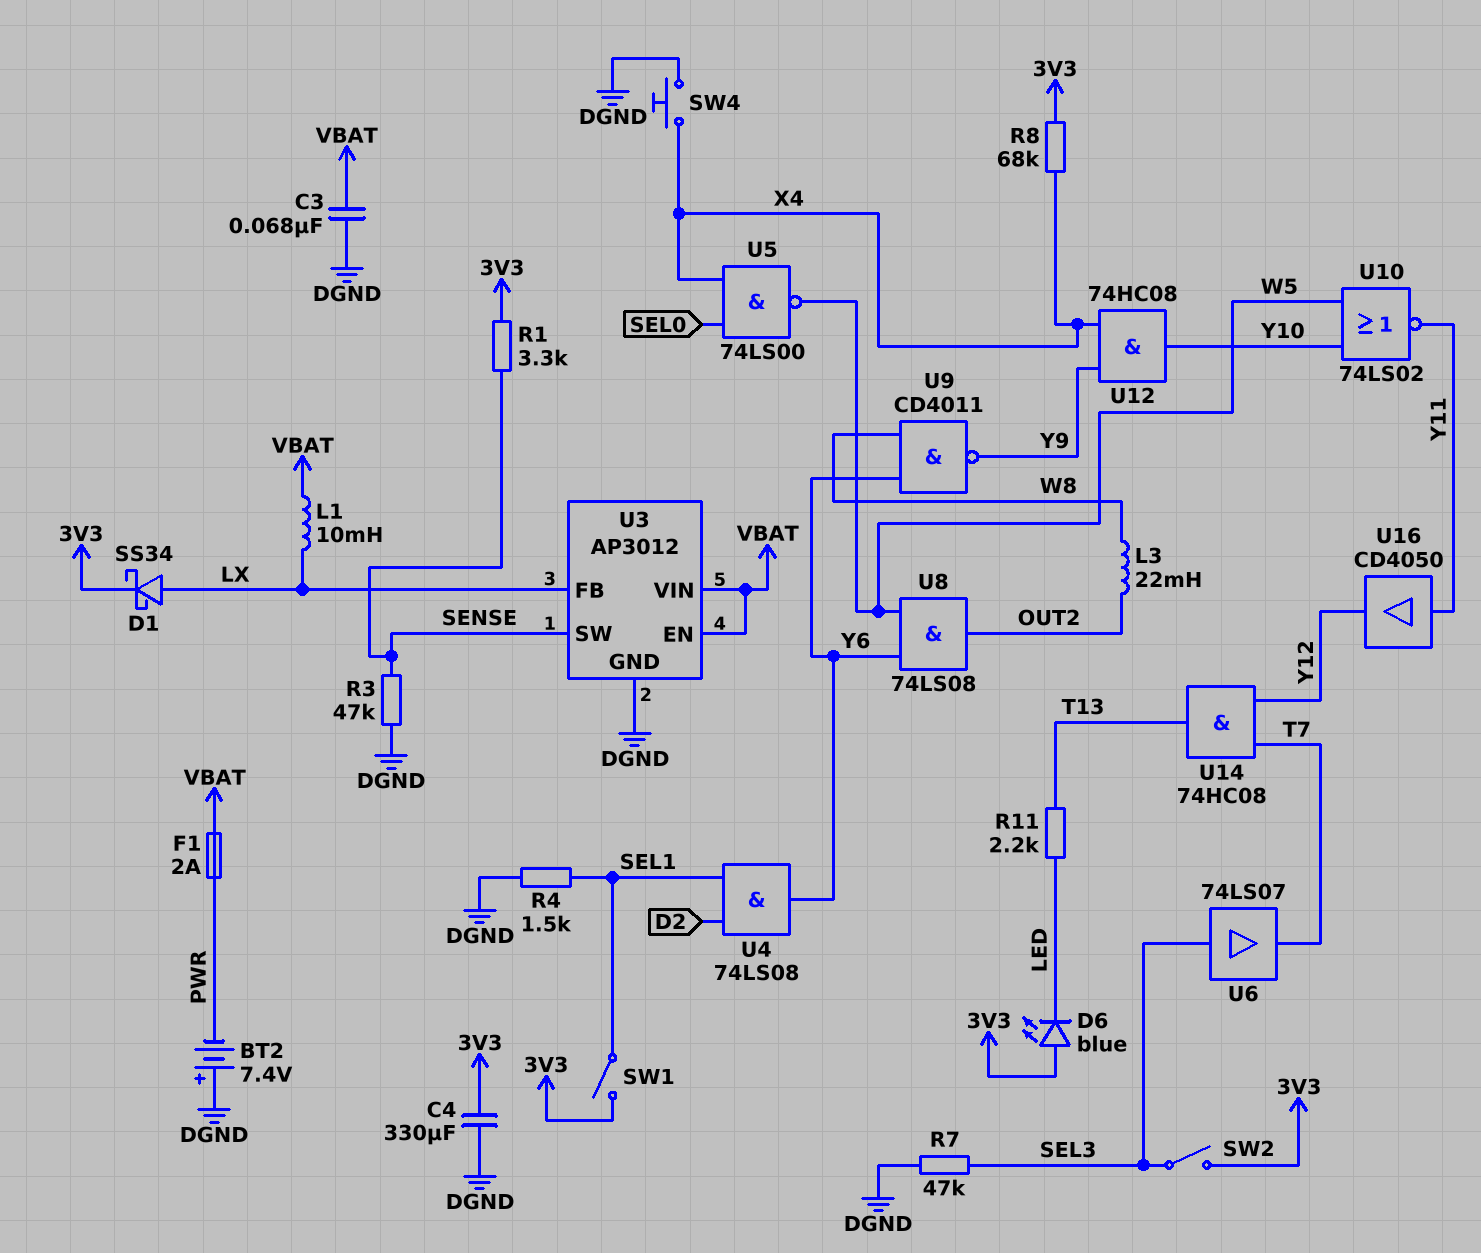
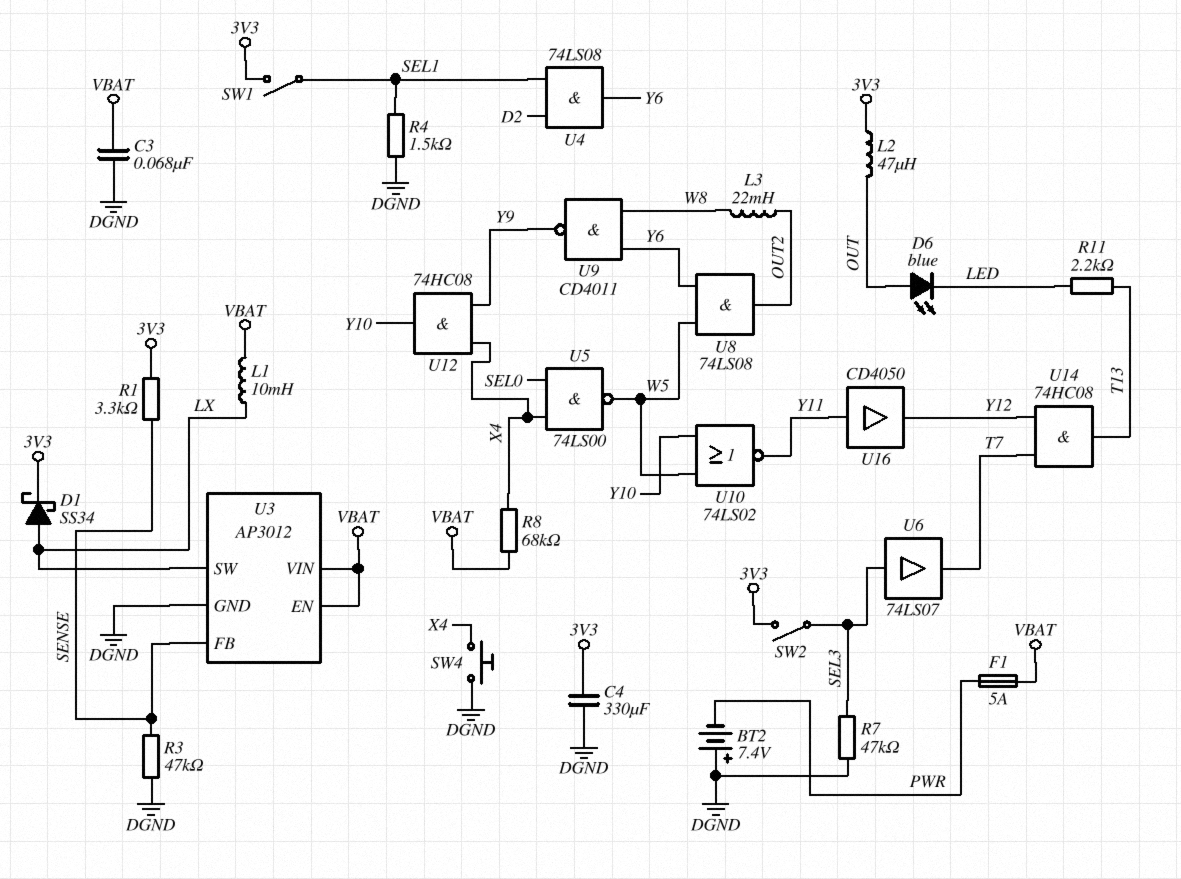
D6: LED blue (A 3V3, K LED) -> LED blue (A OUT, K LED)
F1: 2A (PWR, VBAT) -> 5A (PWR, VBAT)
L2: none -> 47uH (3V3, OUT)
R8: 68k (3V3, X4) -> 68k (VBAT, X4)
U3 pin FB: LX -> SENSE
U3 pin SW: SENSE -> LX

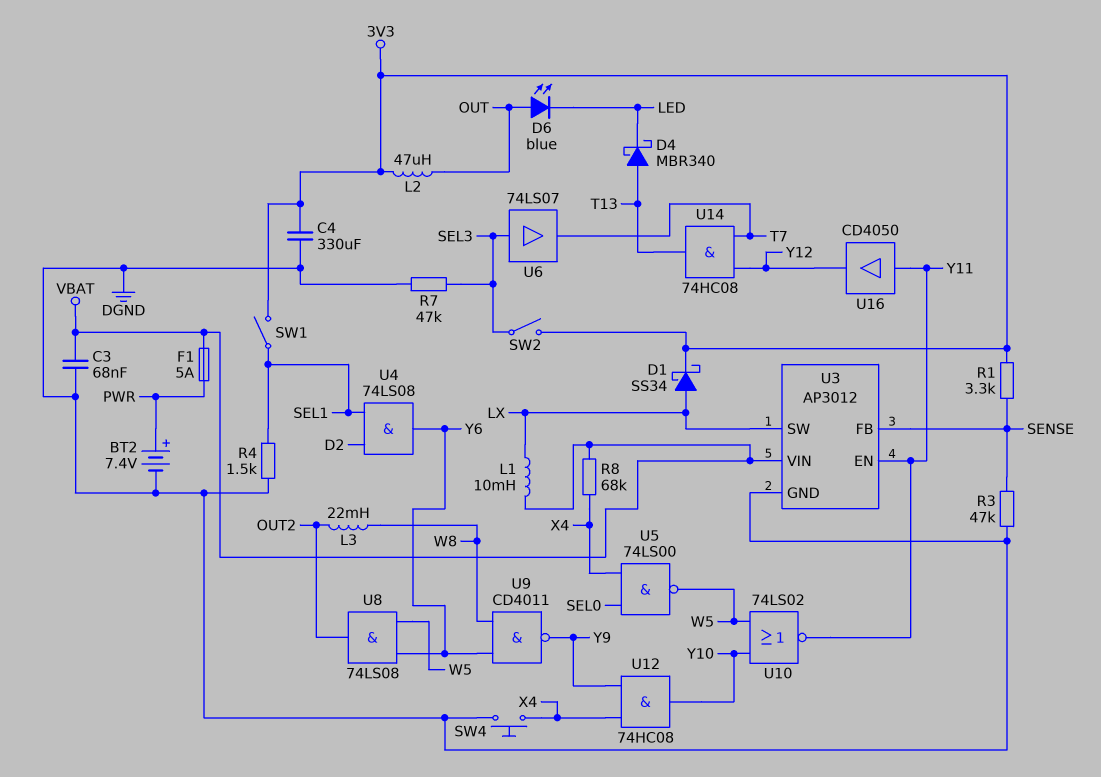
BT2: 7.4V (plus DGND, minus PWR) -> 7.4V (plus PWR, minus DGND)
D4: none -> schottky MBR340 (A T13, K LED)
R11: 2.2k (LED, T13) -> none
U3 pin EN: VBAT -> Y11

